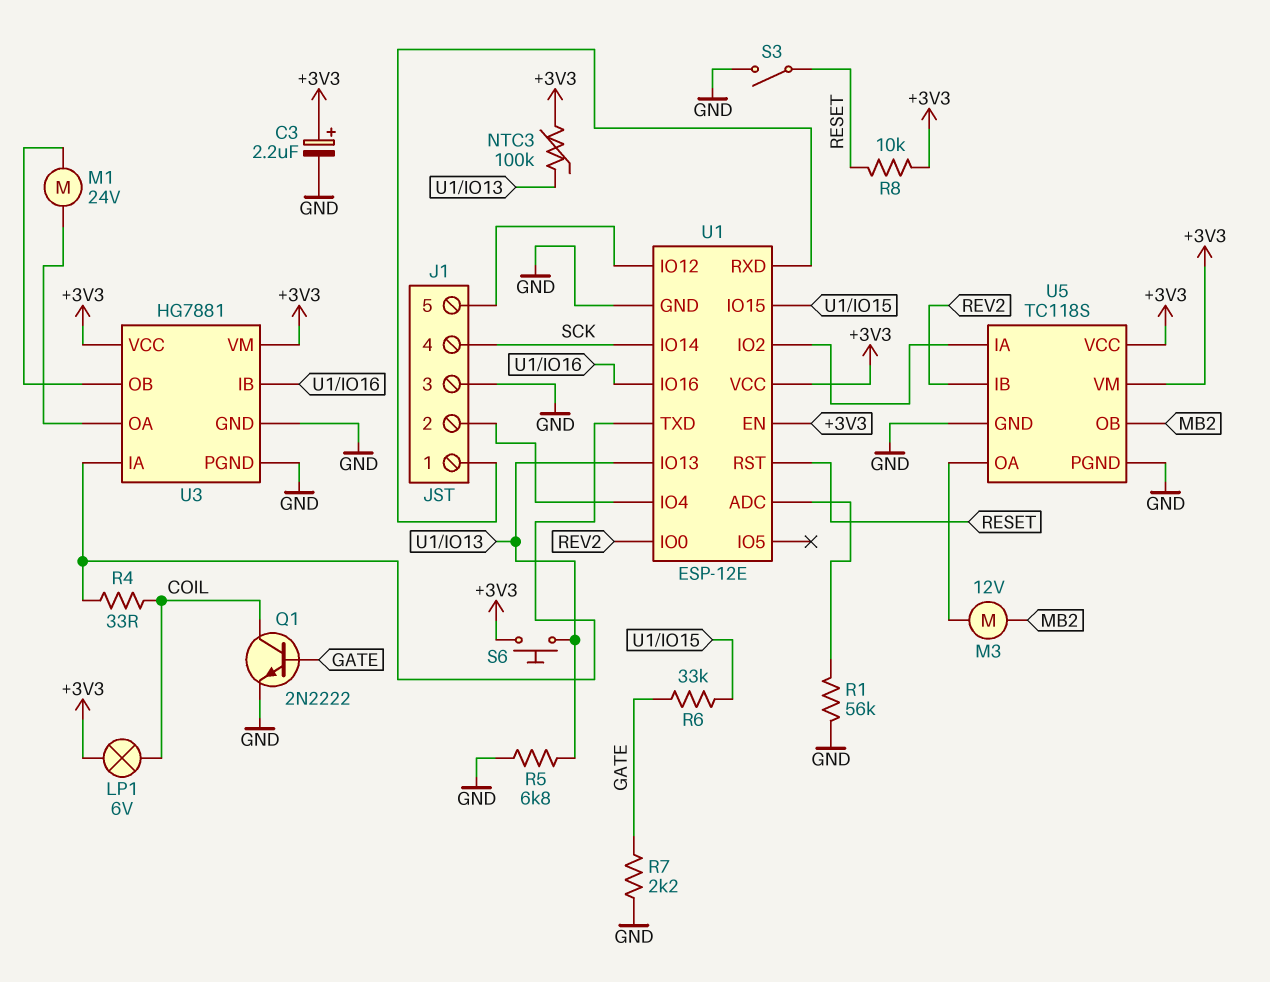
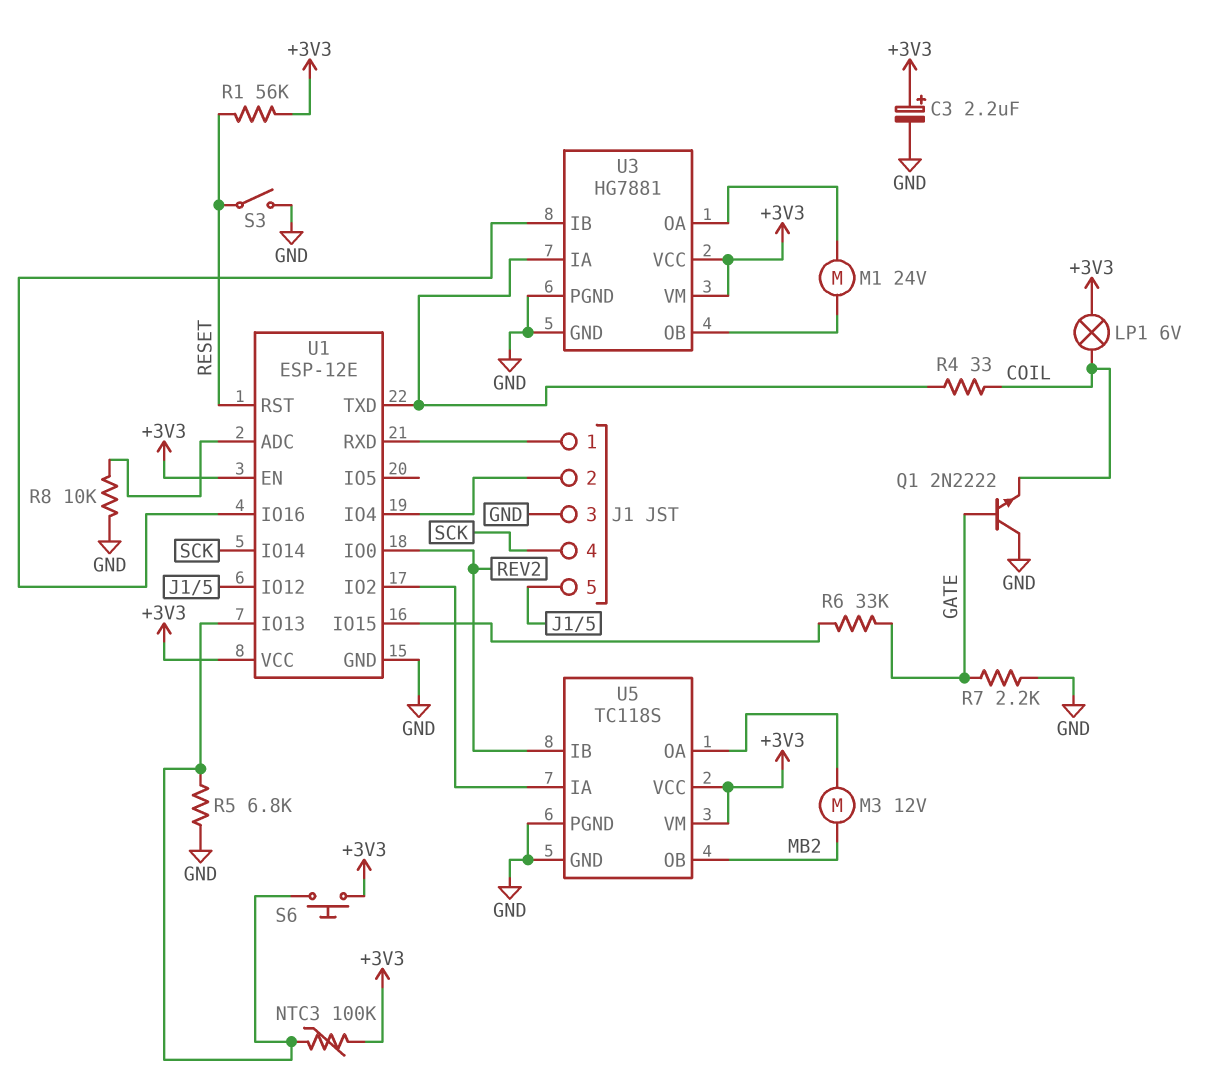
Q1: NPN 2N2222 (B GATE, C COIL, E GND) -> NPN 2N2222 (B GATE, C GND, E COIL)
R1: 56k (GND, U1/ADC) -> 56k (+3V3, RESET)
R8: 10k (+3V3, RESET) -> 10k (GND, U1/ADC)

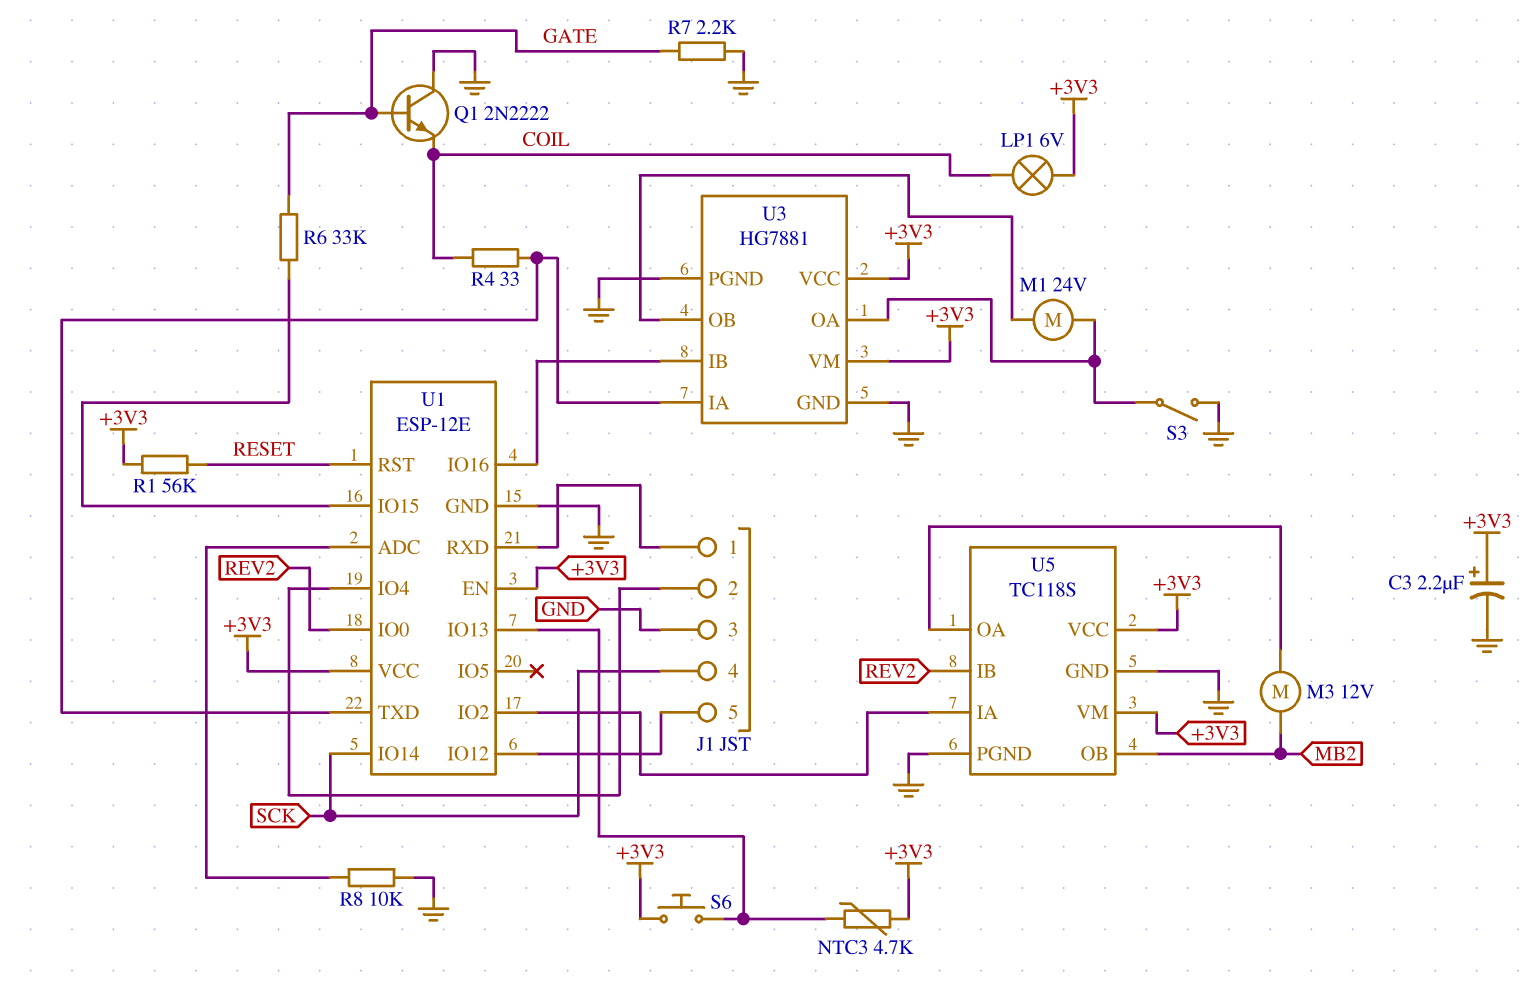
NTC3: 100k (+3V3, U1/IO13) -> 4.7k (+3V3, U1/IO13)
R5: 6.8k (GND, U1/IO13) -> none
S3: switch (GND, RESET) -> switch (GND, U3/OA)

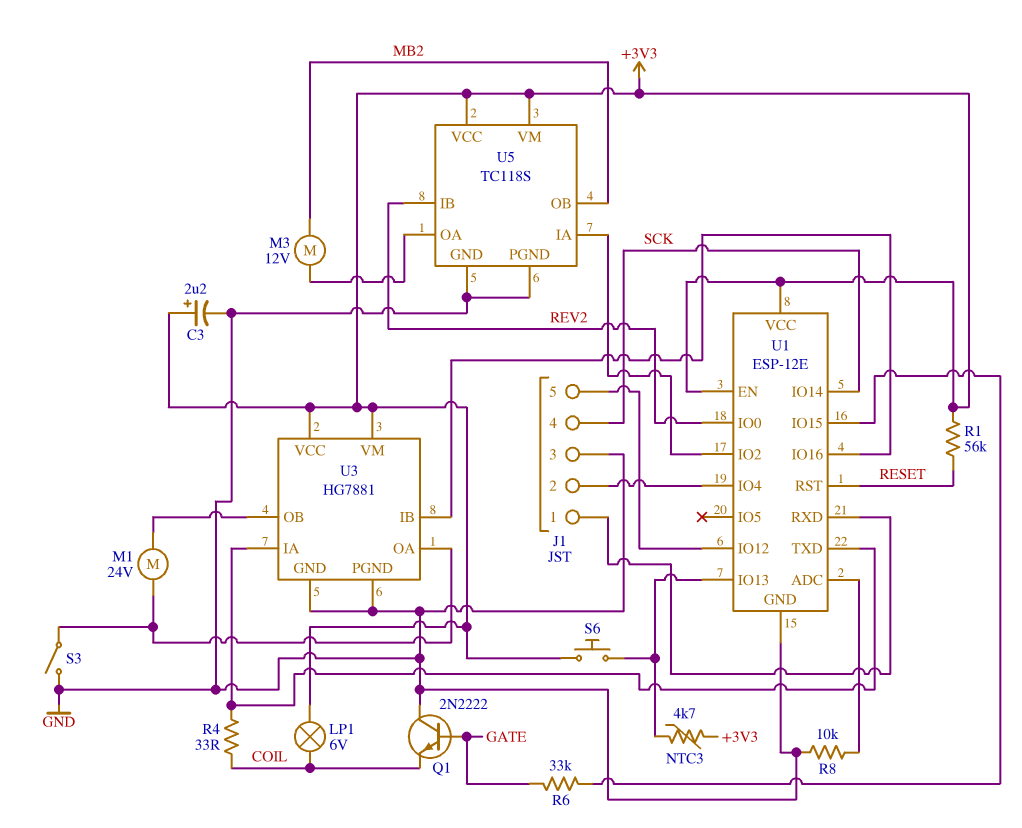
R7: 2.2k (GATE, GND) -> none

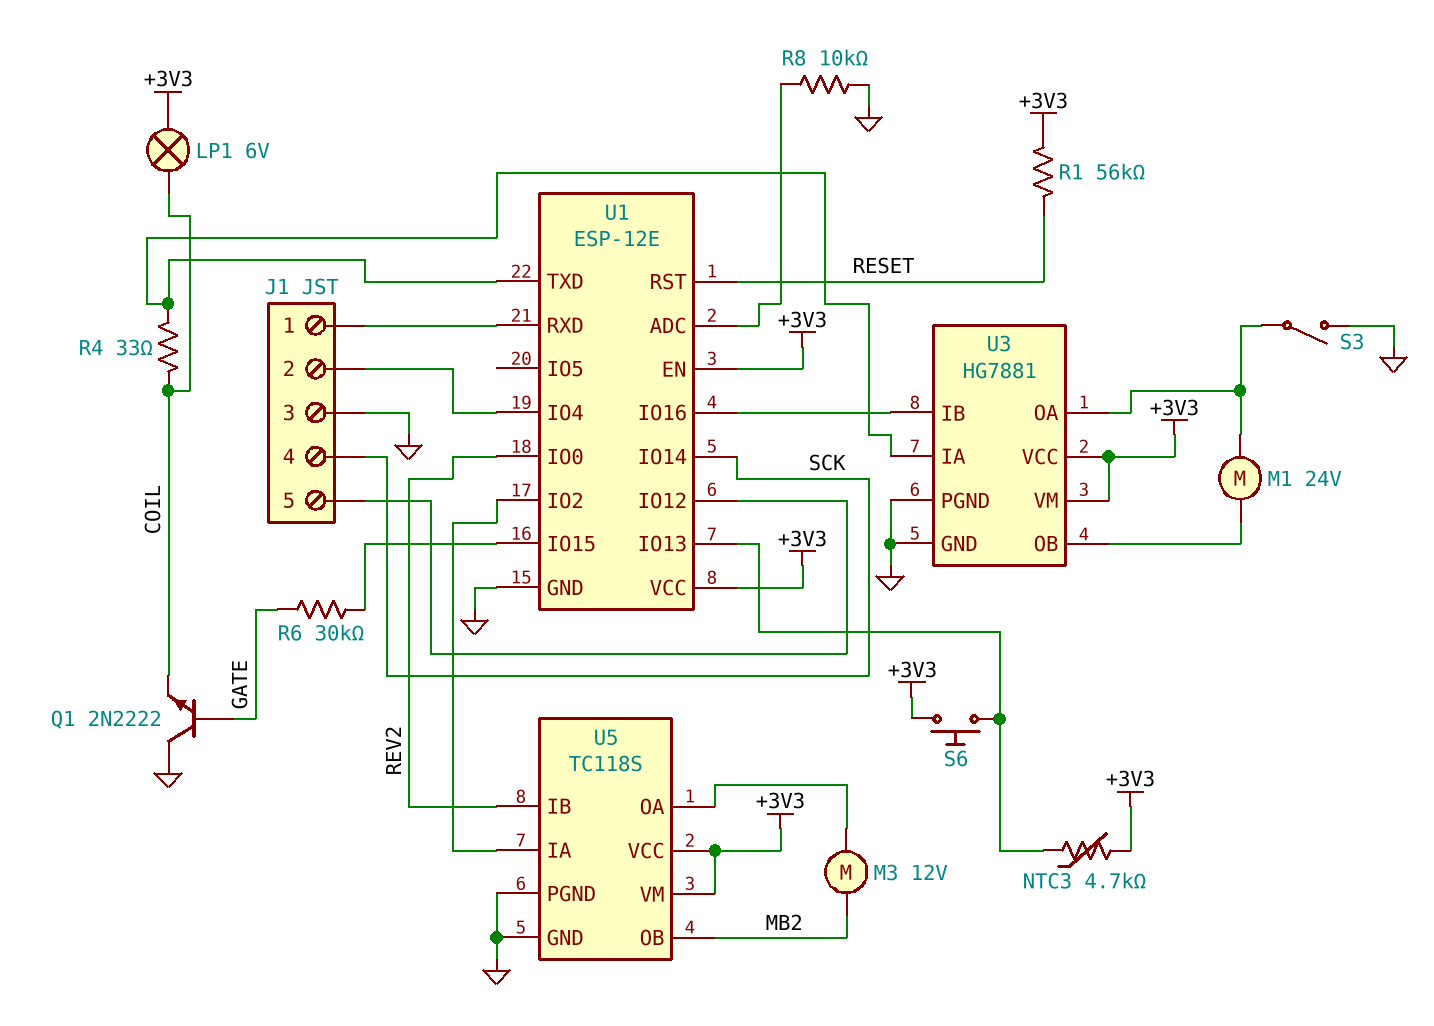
C3: 2.2uF (plus +3V3, minus GND) -> none
R6: 33k (GATE, U1/IO15) -> 30k (GATE, U1/IO15)

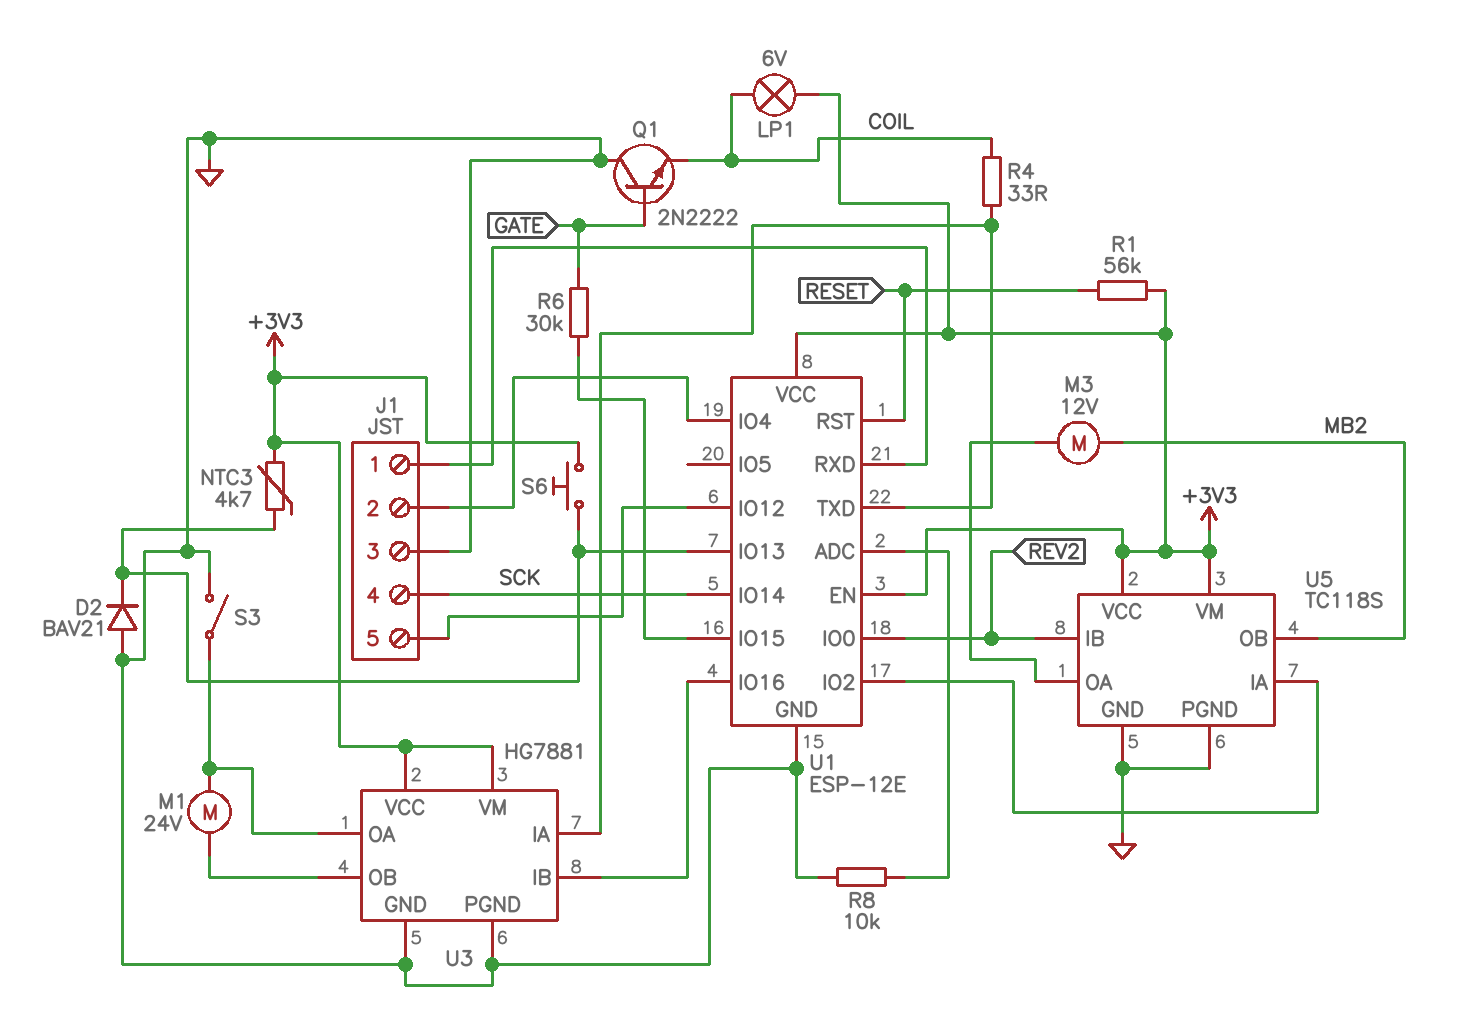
D2: none -> diode BAV21 (A GND, K U1/IO13)

